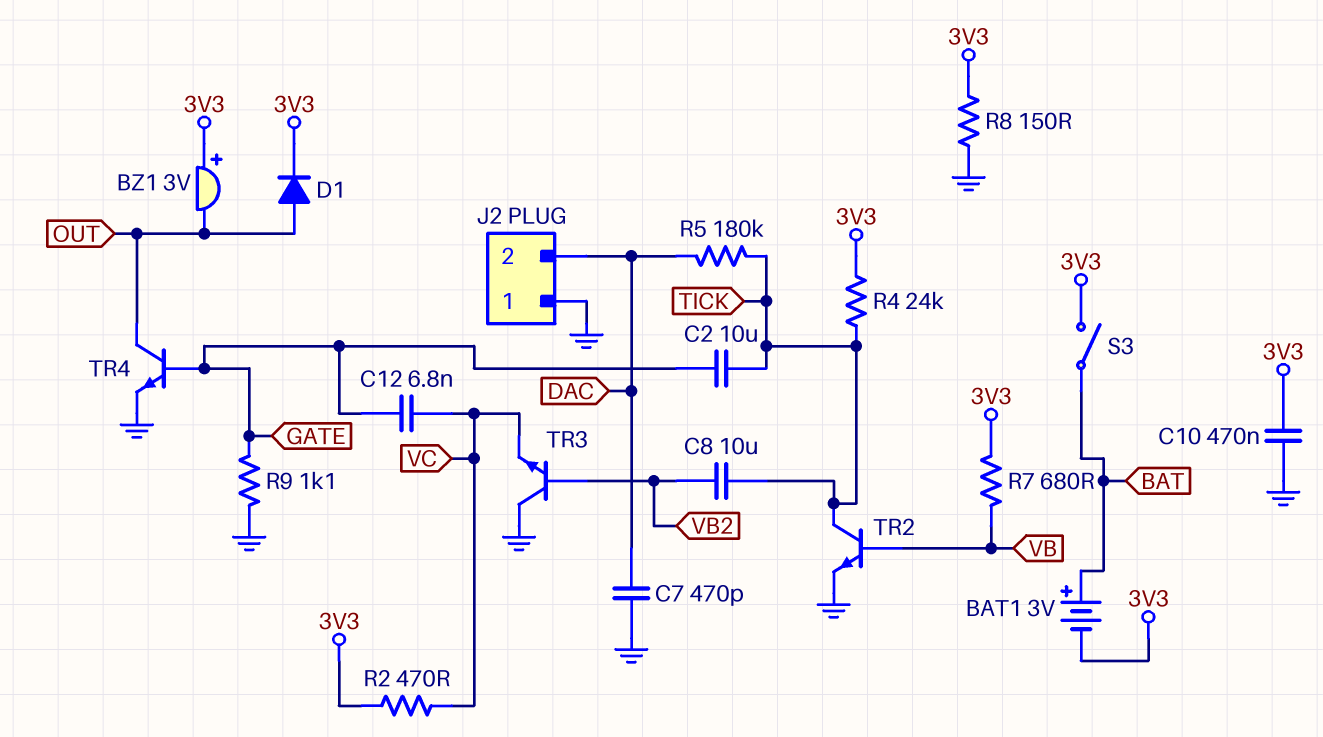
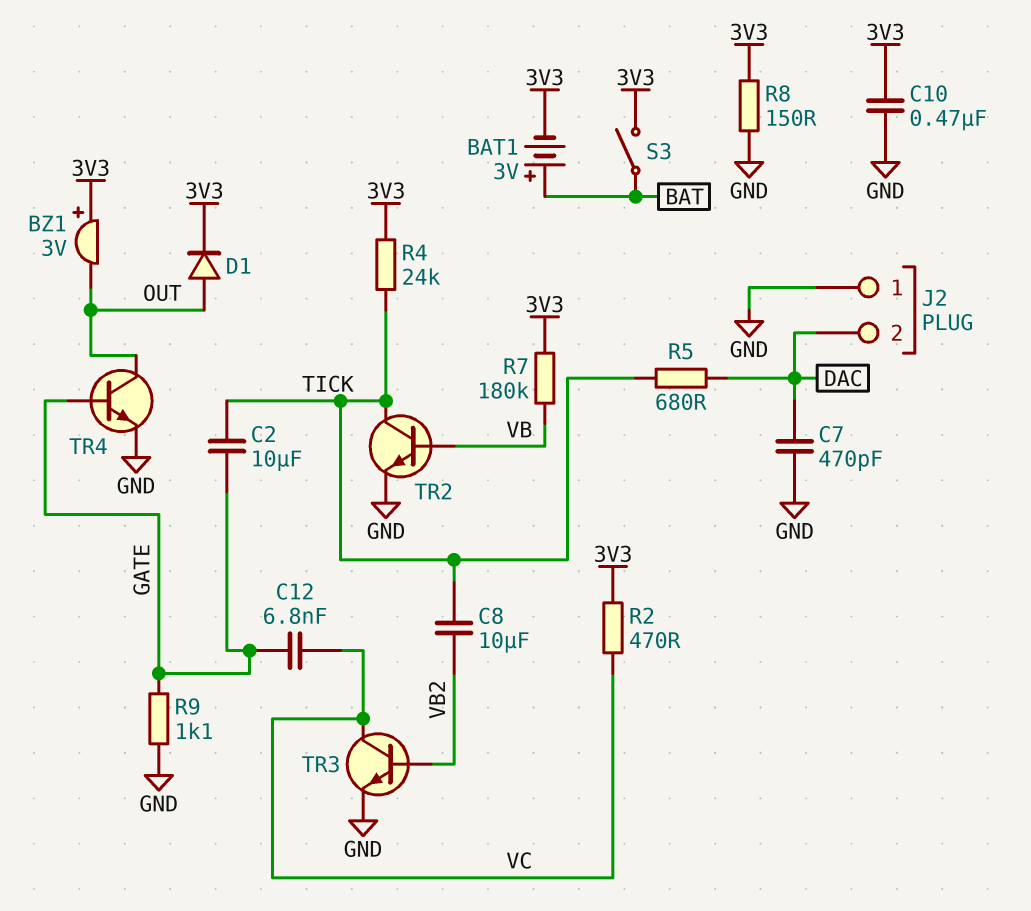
R5: 180k (DAC, TICK) -> 680 (DAC, TICK)
R7: 680 (3V3, VB) -> 180k (3V3, VB)
TR3: NPN (B VB2, C GND, E VC) -> NPN (B VB2, C VC, E GND)

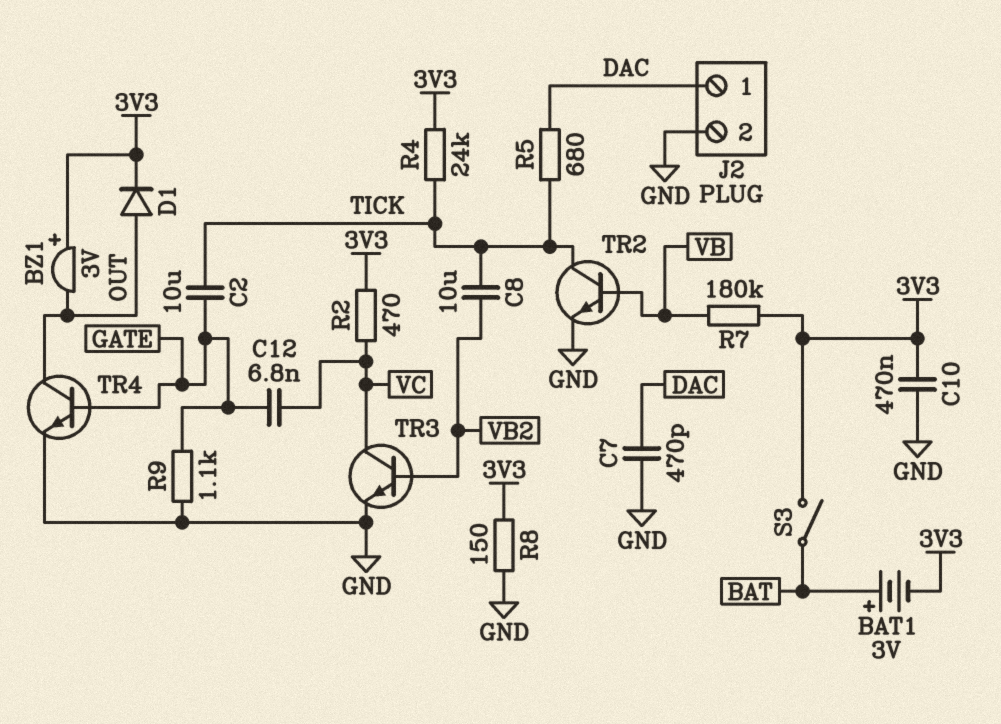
J2 pin 1: GND -> DAC
J2 pin 2: DAC -> GND

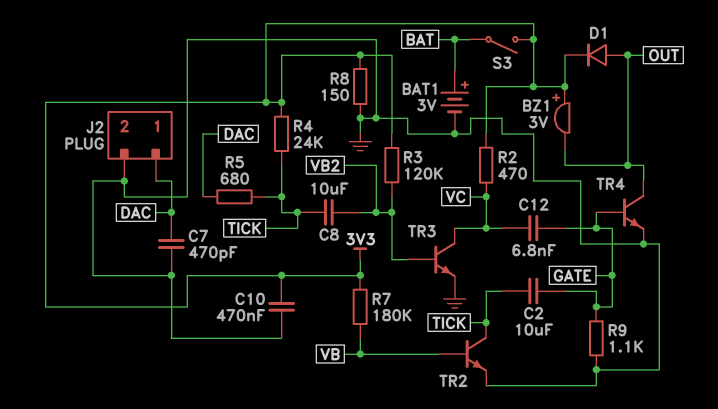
BAT1: 3V (plus BAT, minus 3V3) -> 3V (plus BAT, minus GND)
R3: none -> 120k (3V3, VB2)

